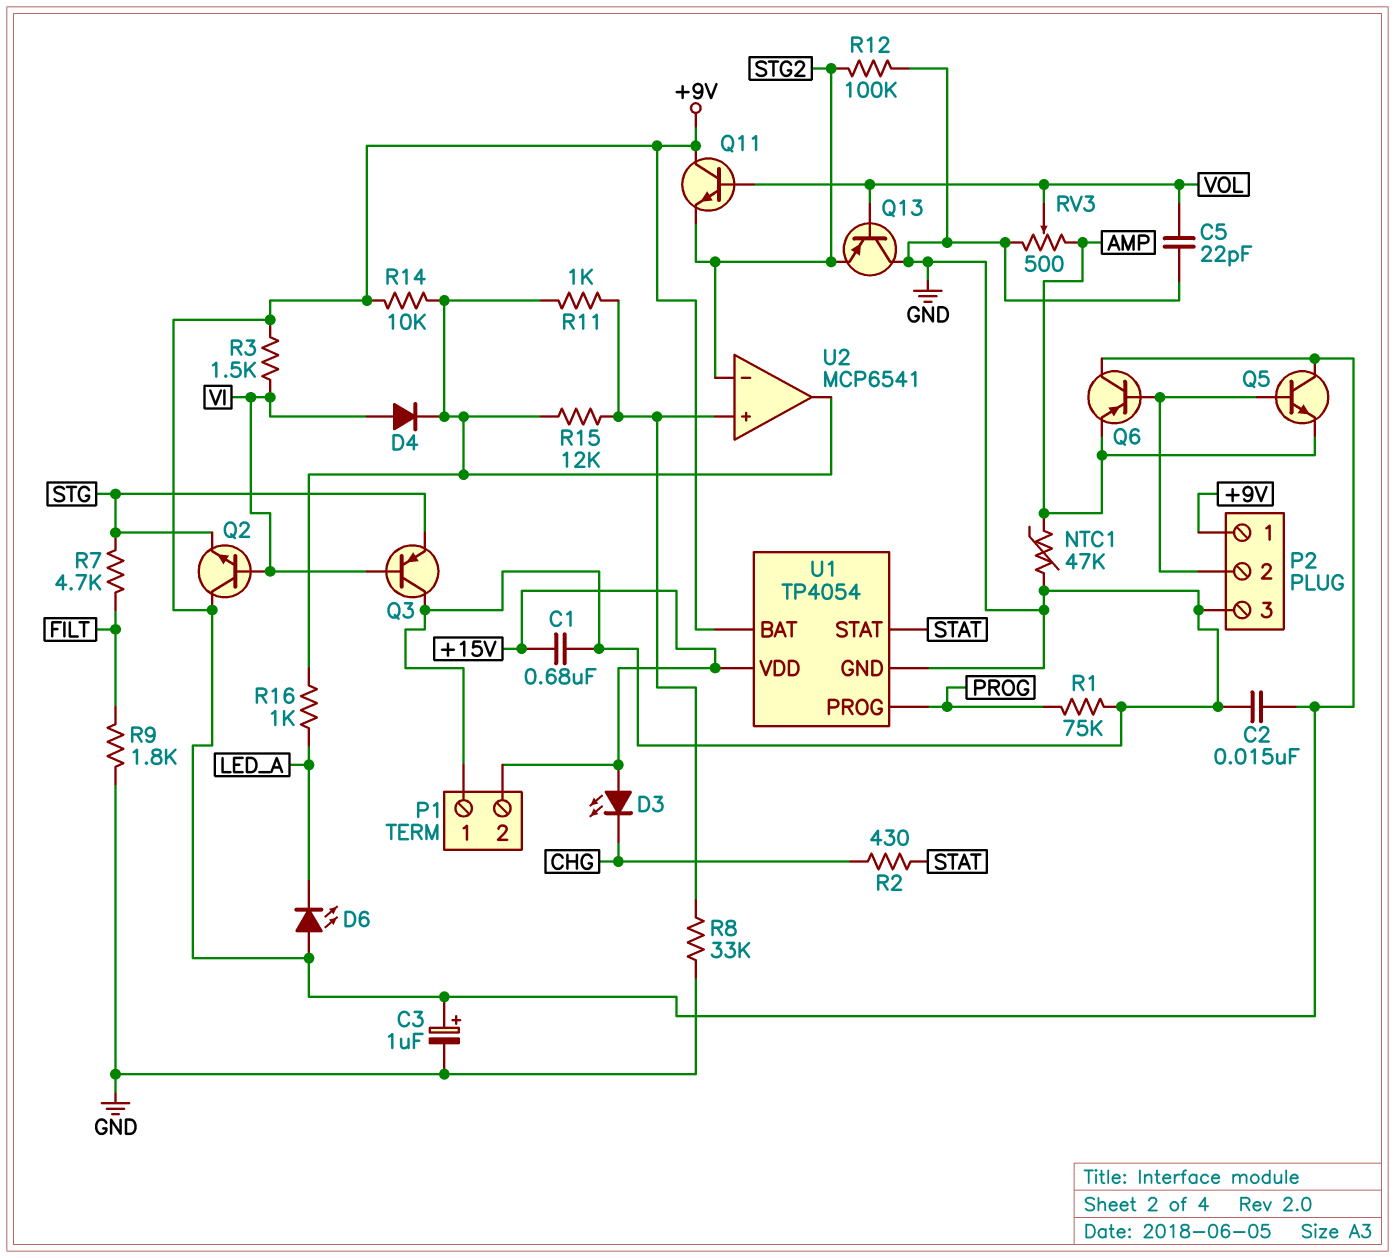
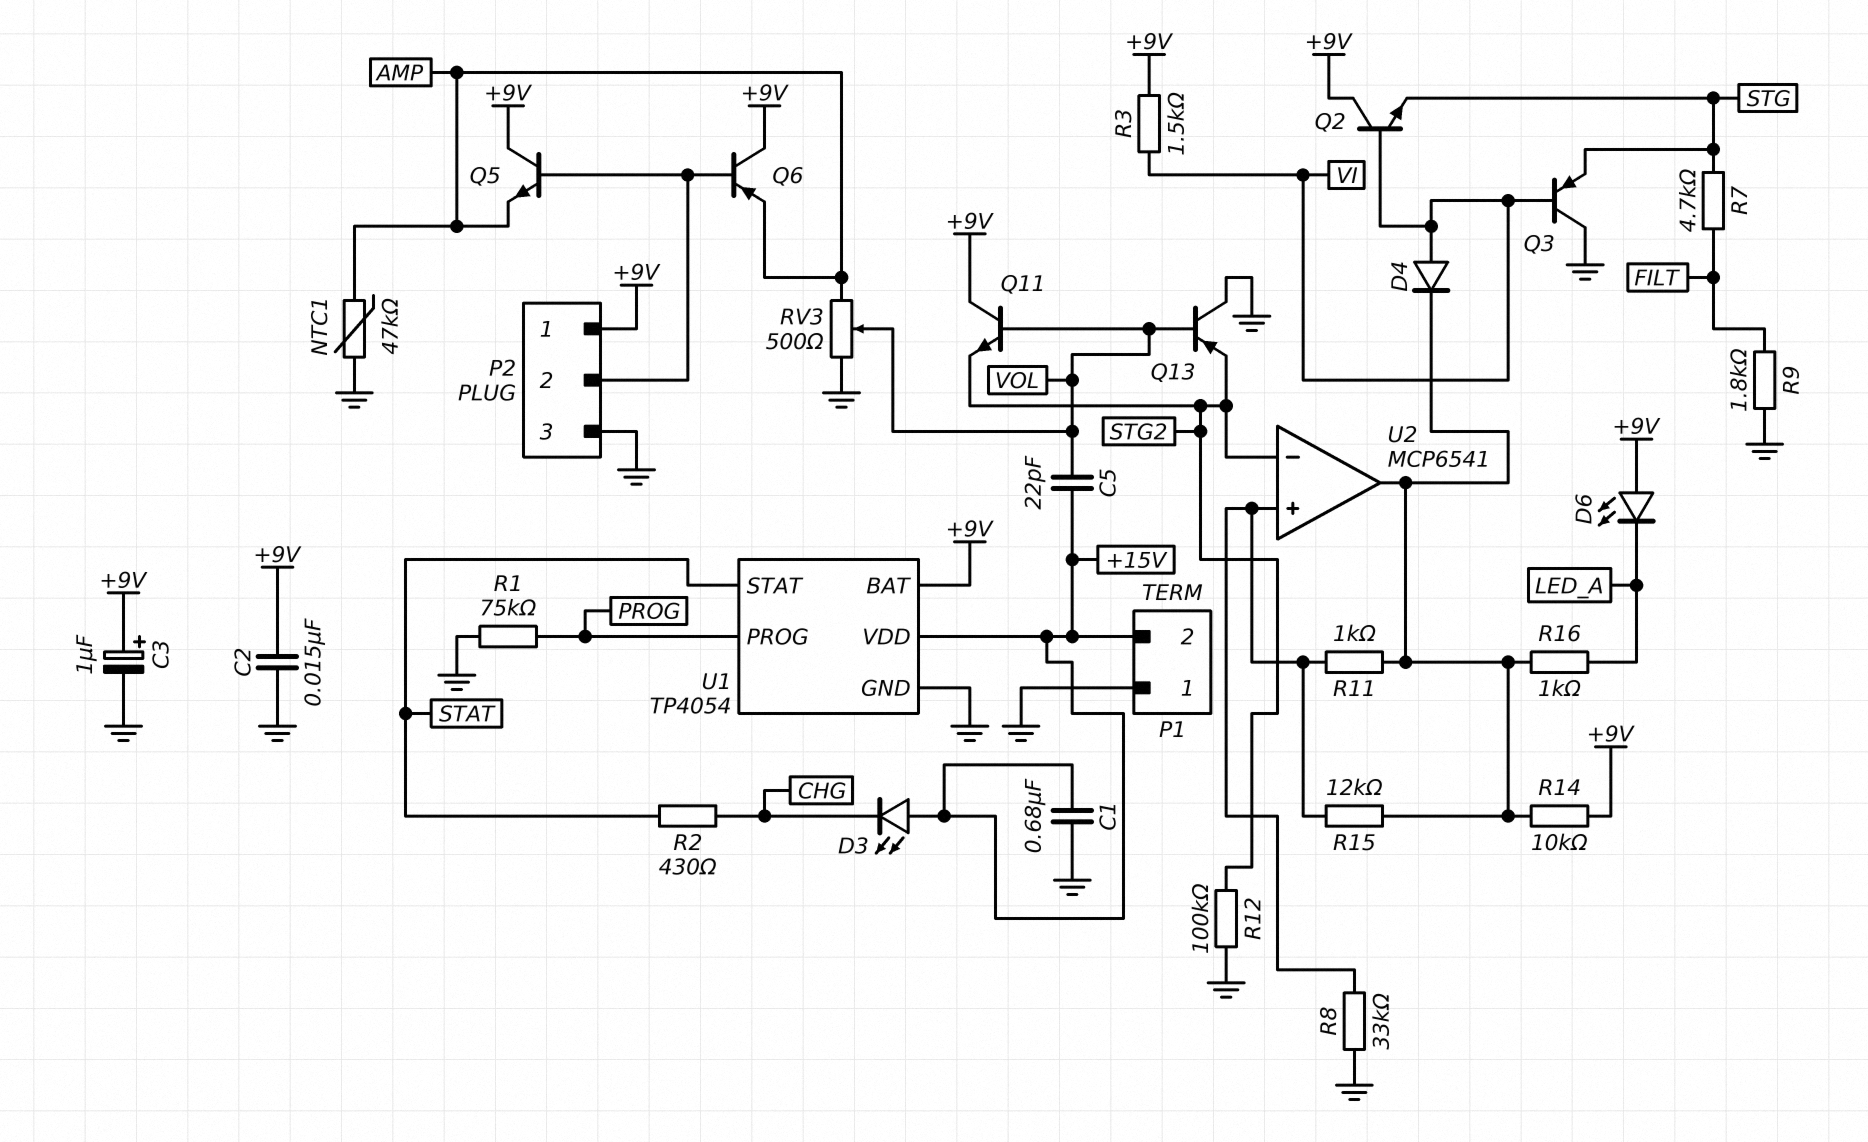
C5: 22pF (GND, VOL) -> 22pF (+15V, VOL)

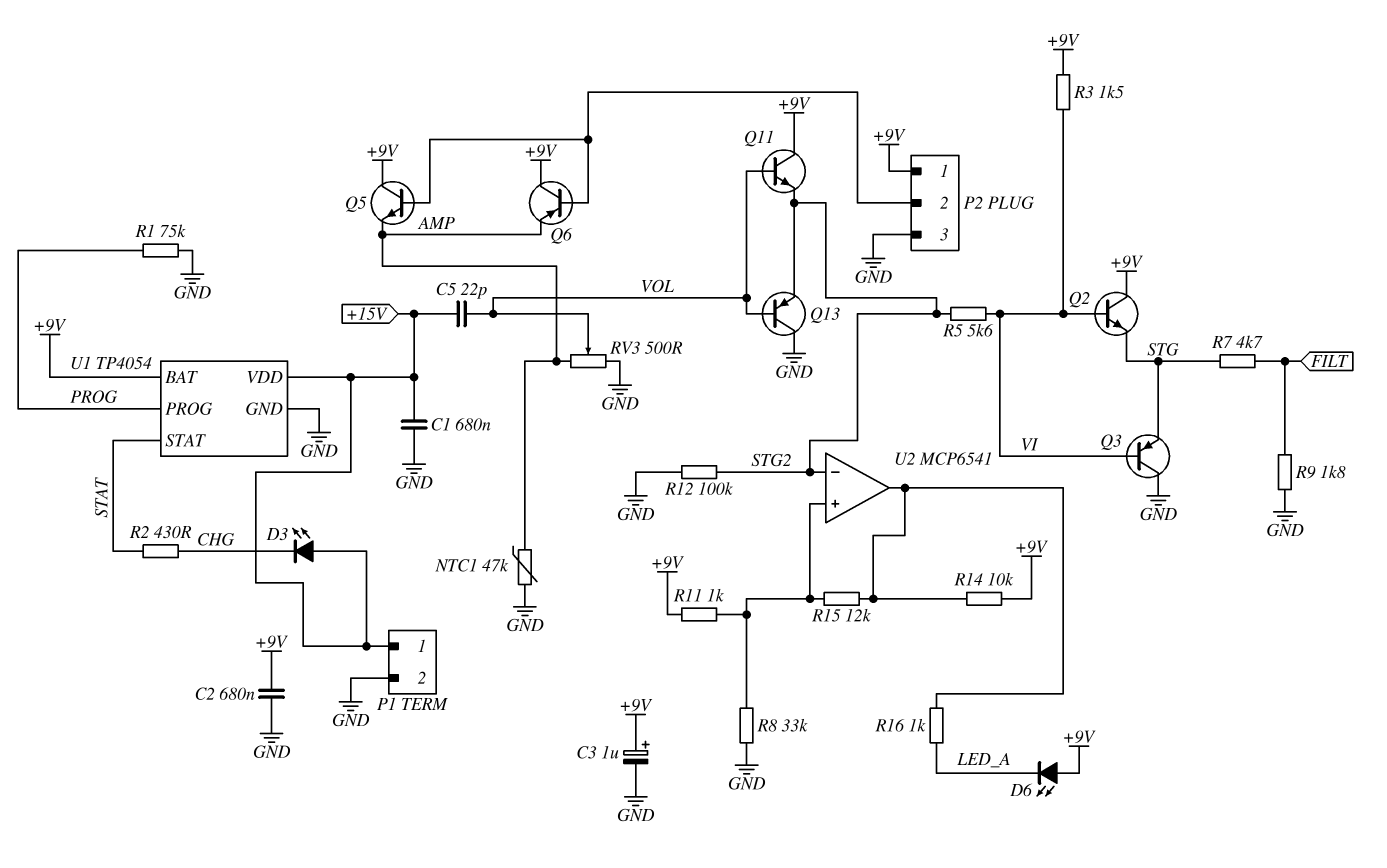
C2: 15nF (+9V, GND) -> 680nF (+9V, GND)
D4: diode (A VI, K U2/out) -> none
P1 pin 1: GND -> +15V
P1 pin 2: +15V -> GND
R5: none -> 5.6k (STG2, VI)
R11: 1k (U2/in+, U2/out) -> 1k (+9V, U2/in+)

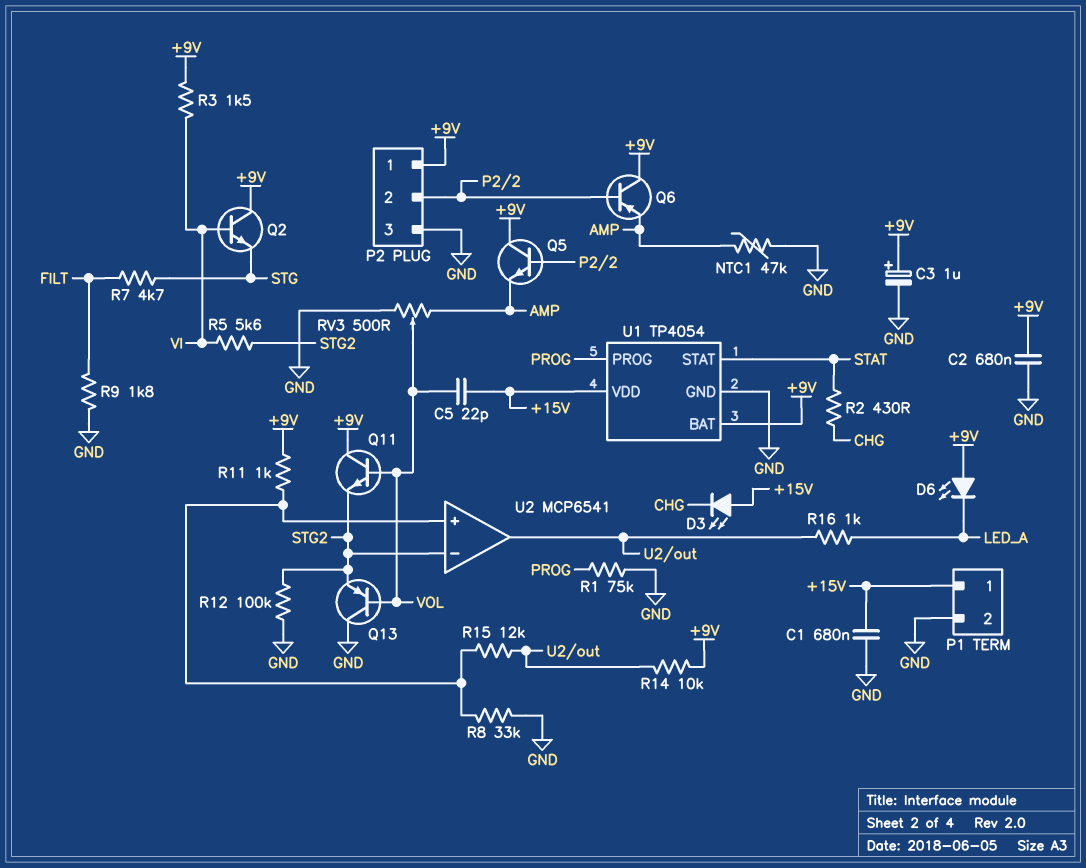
Q3: PNP (B VI, C GND, E STG) -> none

